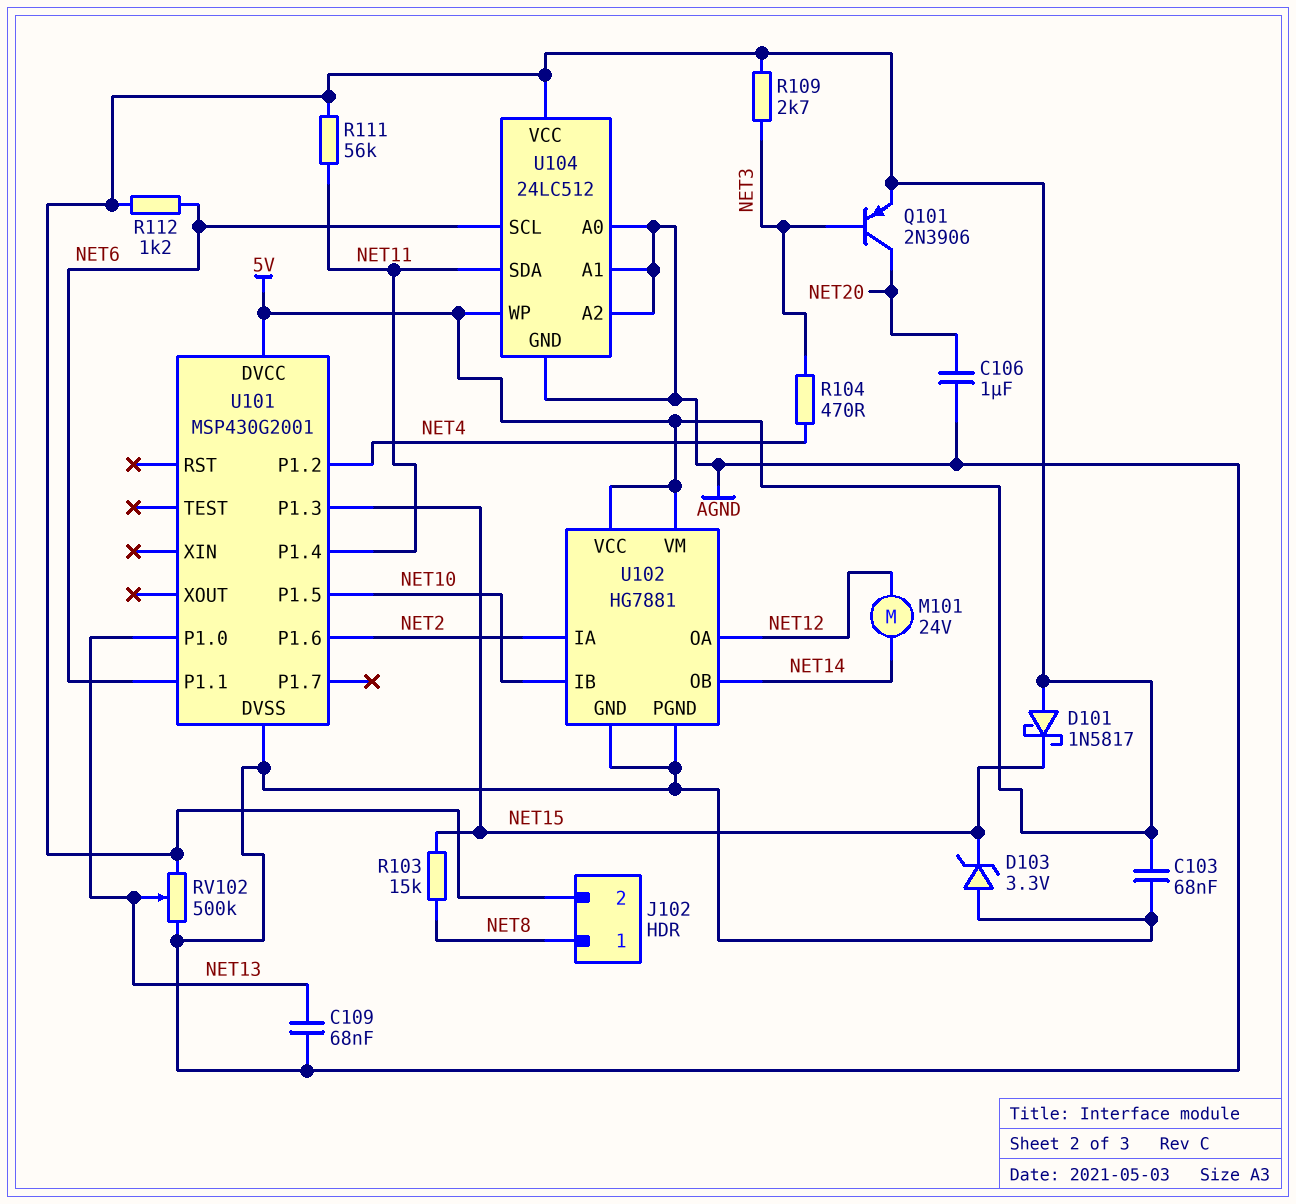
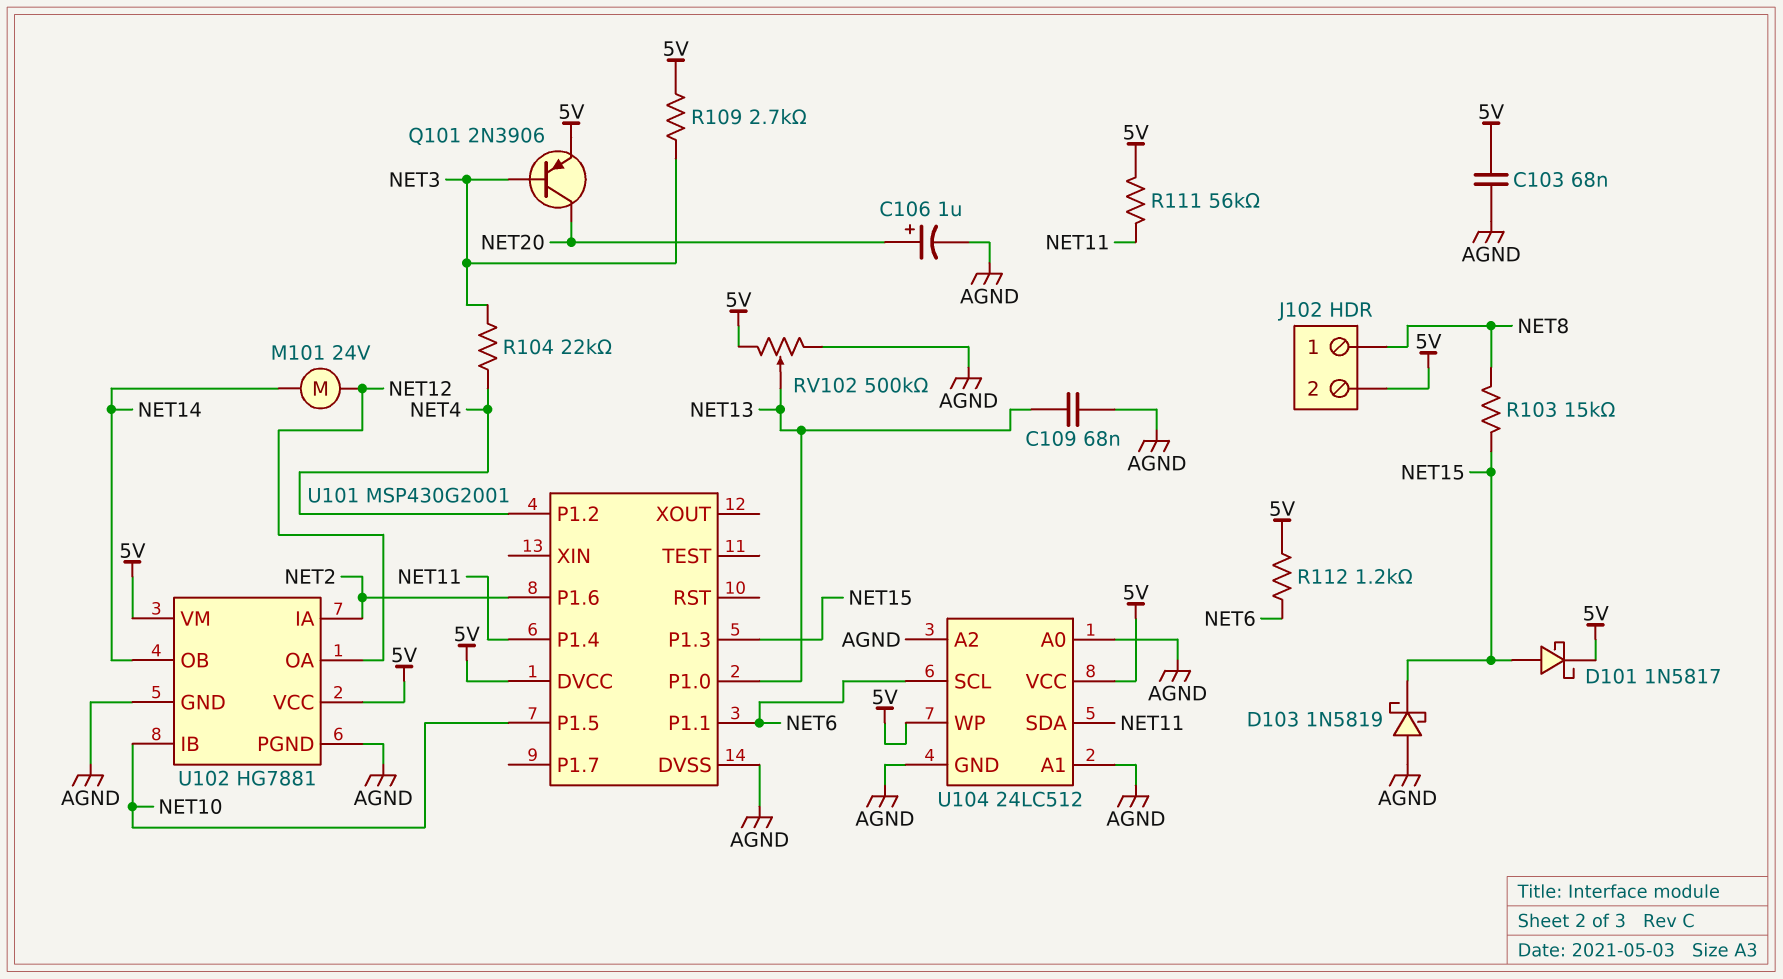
C106: 1uF (AGND, NET20) -> 1uF (plus NET20, minus AGND)
D101: schottky 1N5817 (A 5V, K NET15) -> schottky 1N5817 (A NET15, K 5V)
D103: zener 3.3V (A AGND, K NET15) -> schottky 1N5819 (A AGND, K NET15)
R104: 470 (NET3, NET4) -> 22k (NET3, NET4)

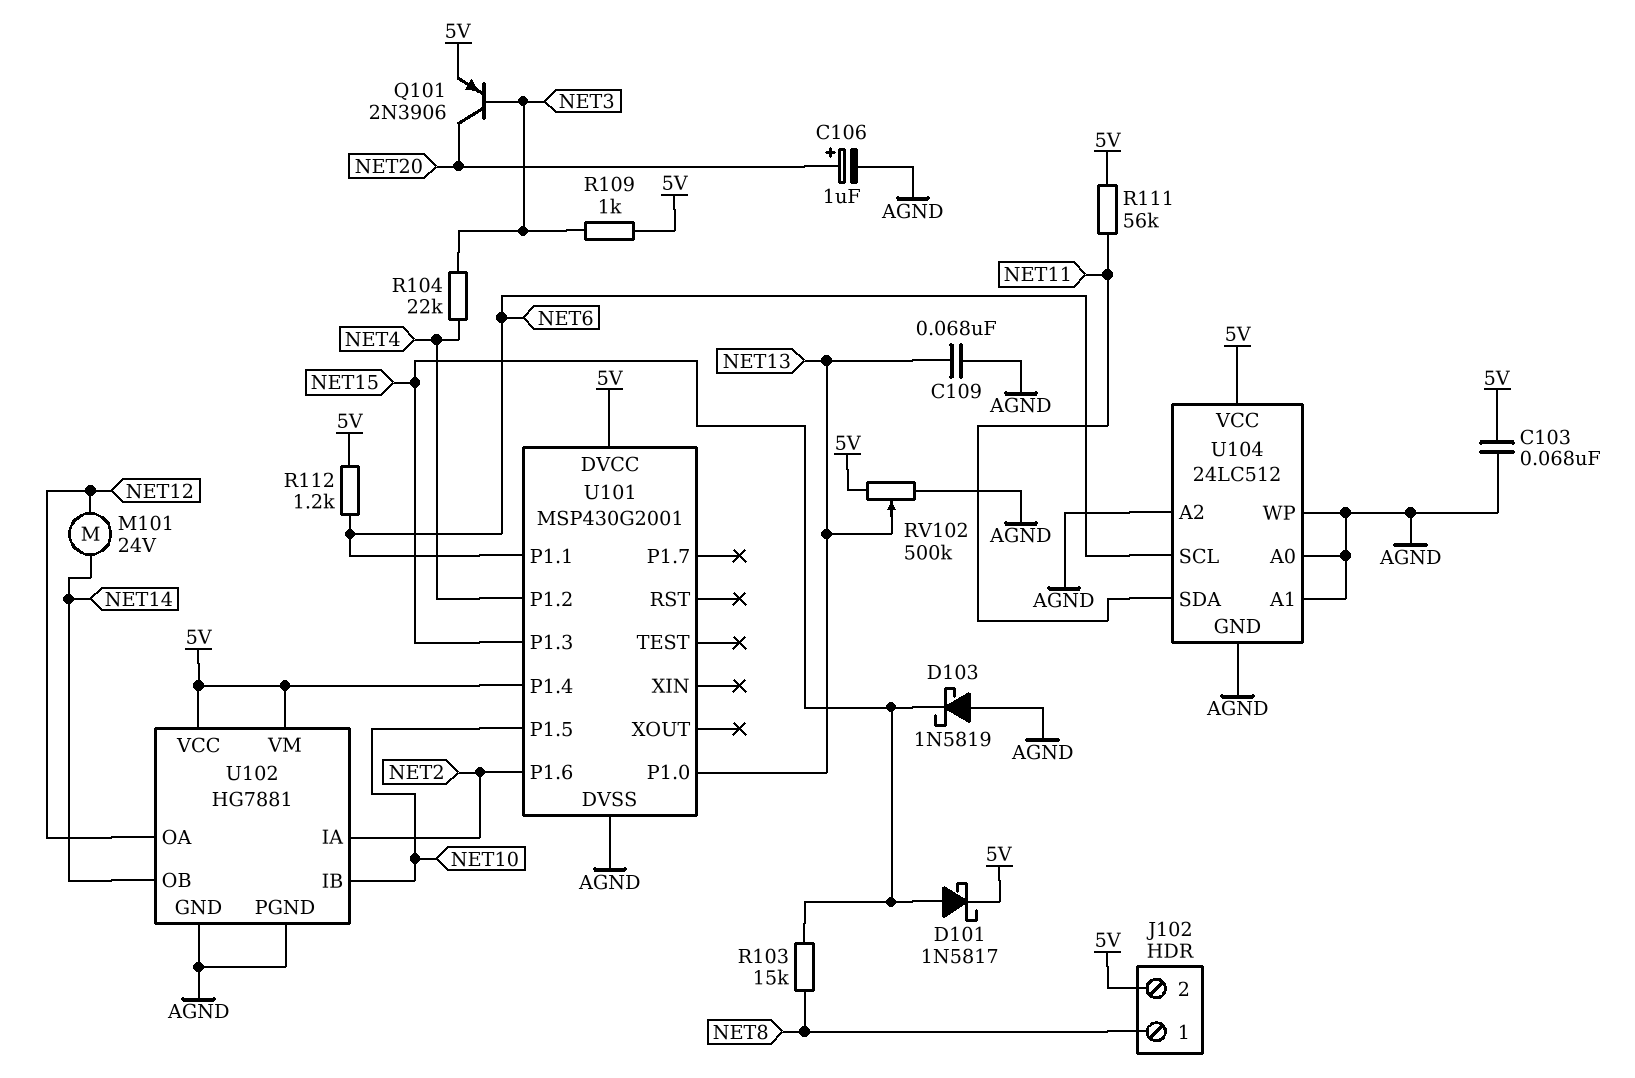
R109: 2.7k (5V, NET3) -> 1k (5V, NET3)
U101 pin P1.4: NET11 -> 5V
U104 pin WP: 5V -> AGND

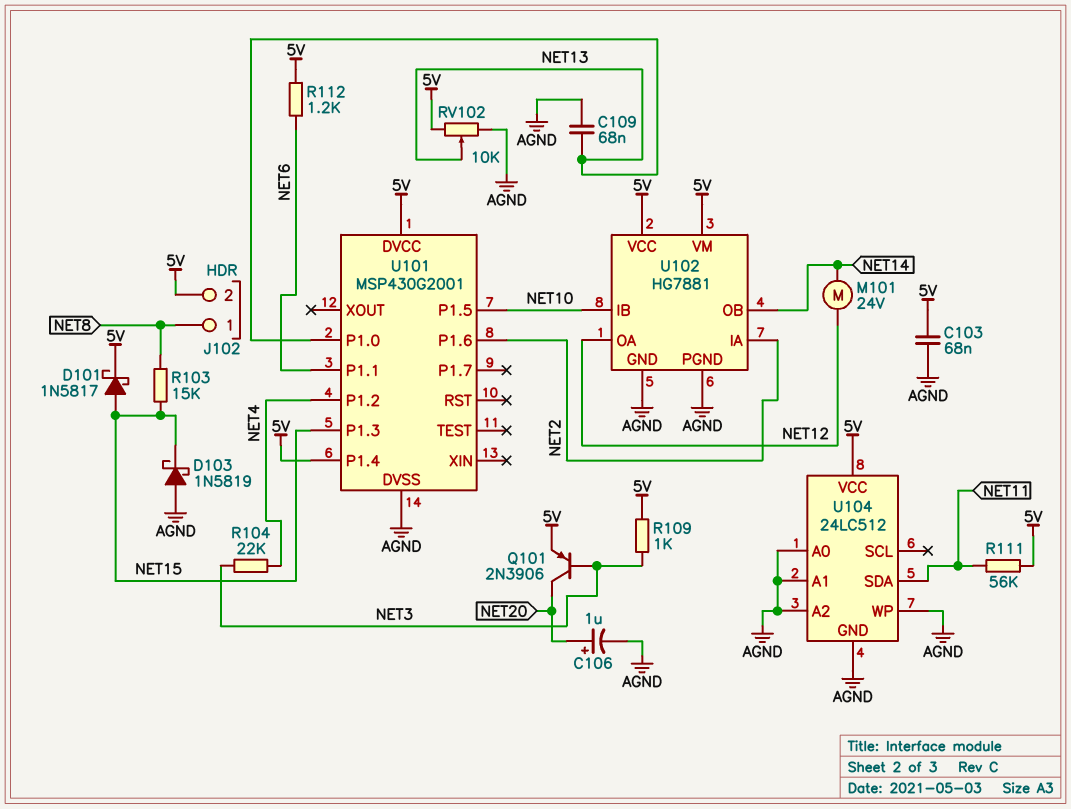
RV102: 500k (5V, AGND, wiper NET13) -> 10k (5V, AGND, wiper NET13)
U104 pin SCL: NET6 -> none

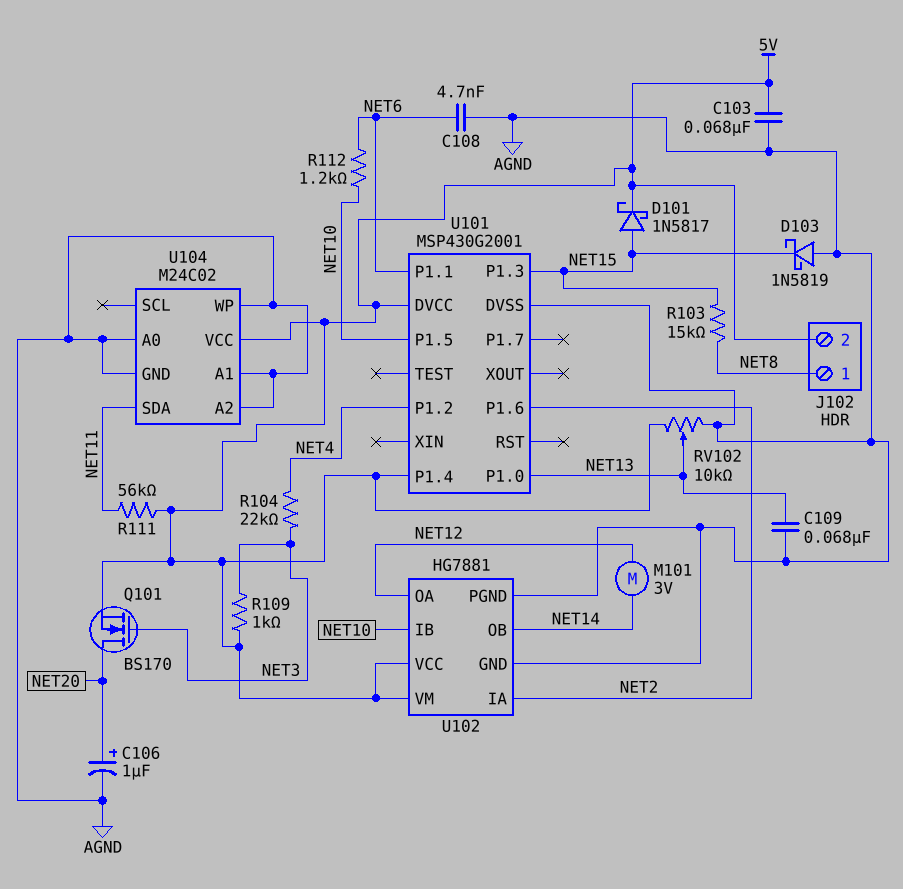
C108: none -> 4.7nF (AGND, NET6)
M101: motor 24V (NET12, NET14) -> motor 3V (NET12, NET14)
Q101: PNP 2N3906 (B NET3, C NET20, E 5V) -> NMOS BS170 (G NET3, D NET20, S 5V)
R112: 1.2k (5V, NET6) -> 1.2k (NET6, NET10)
U104: 24LC512 -> M24C02

